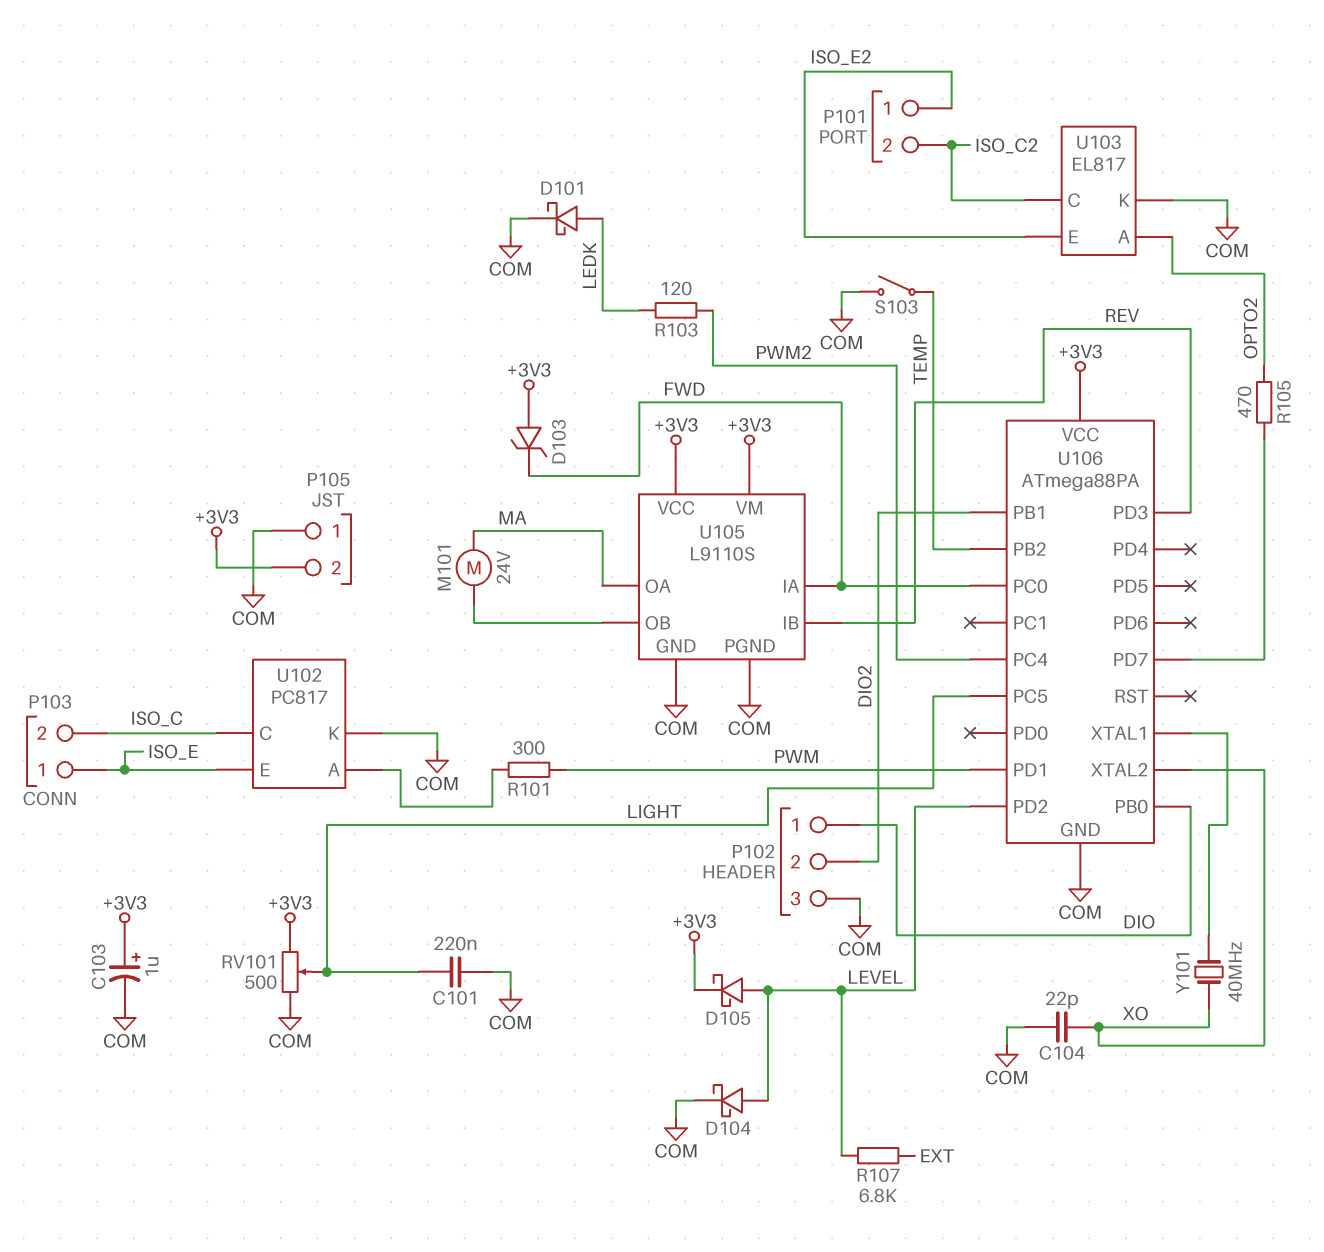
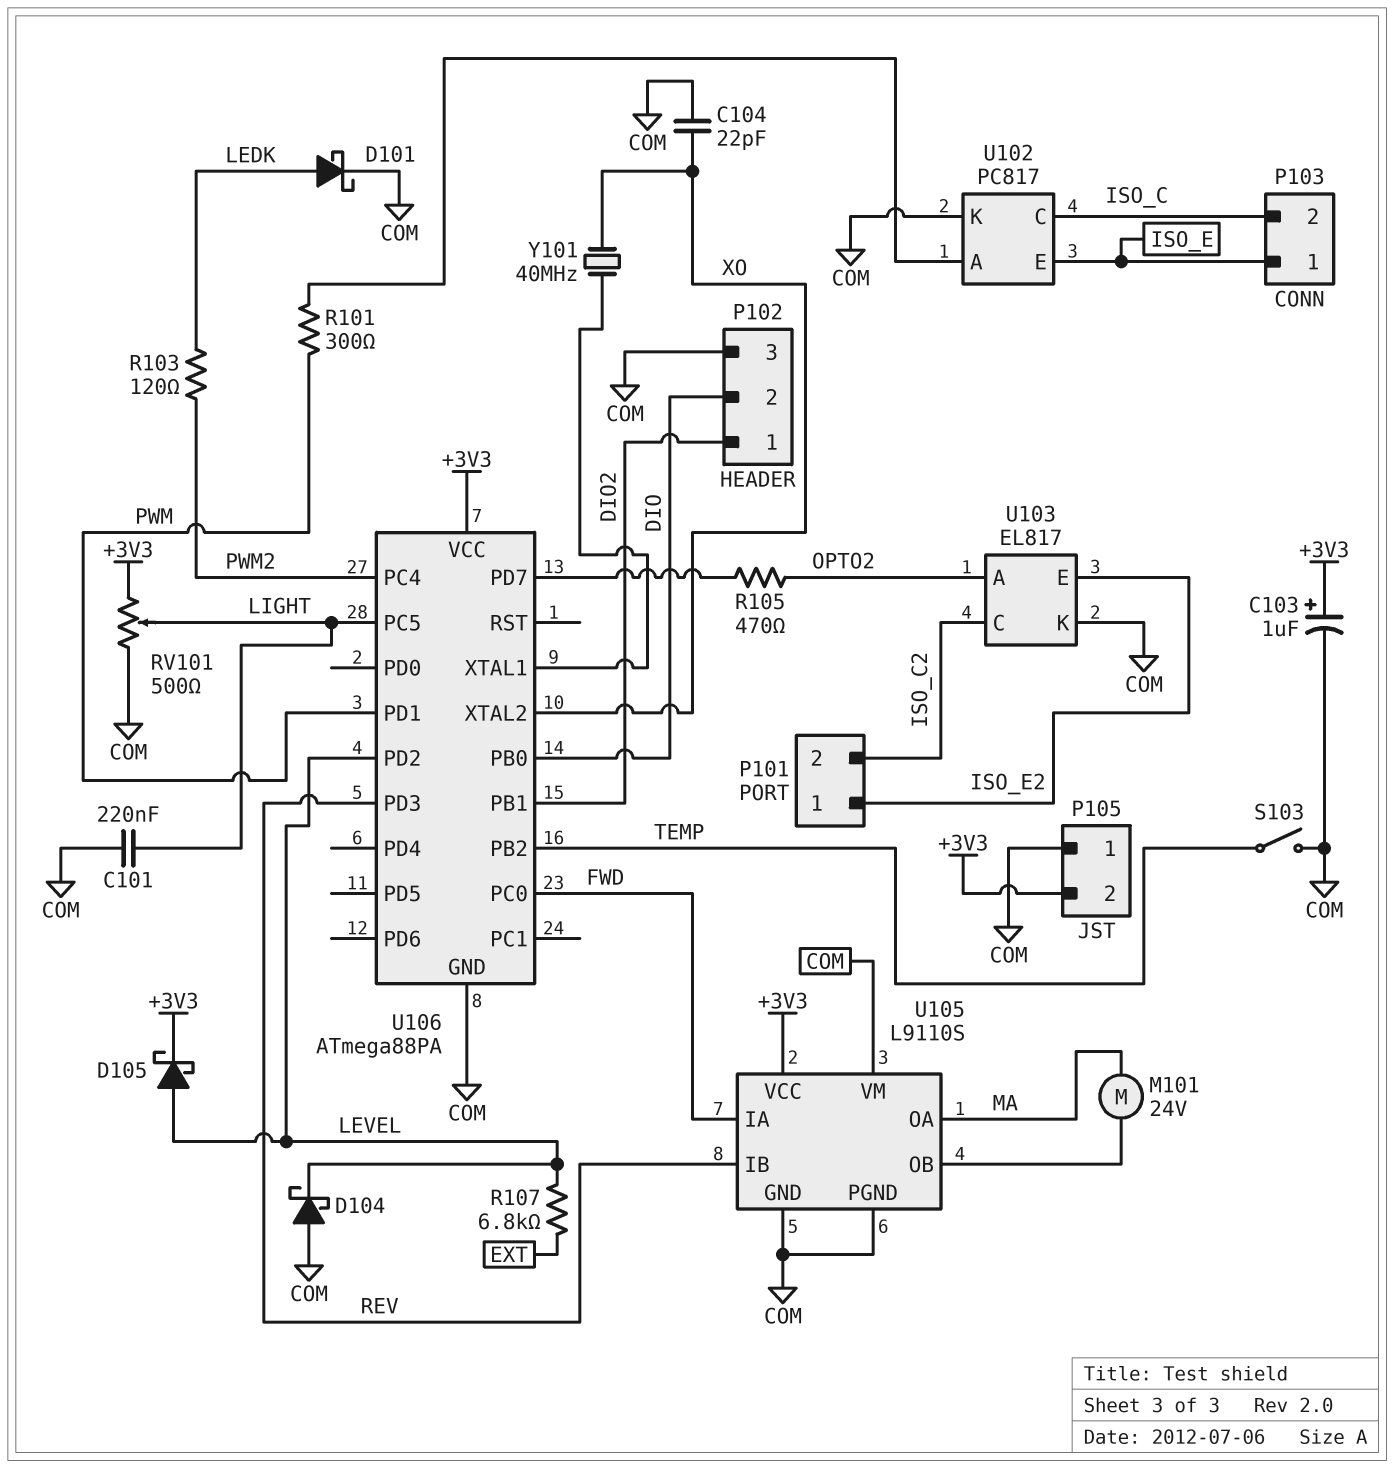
D103: zener (A +3V3, K FWD) -> none
D104: schottky (A LEVEL, K COM) -> schottky (A COM, K LEVEL)
P102 pin 1: DIO -> DIO2
P102 pin 2: DIO2 -> DIO
U105 pin VM: +3V3 -> COM

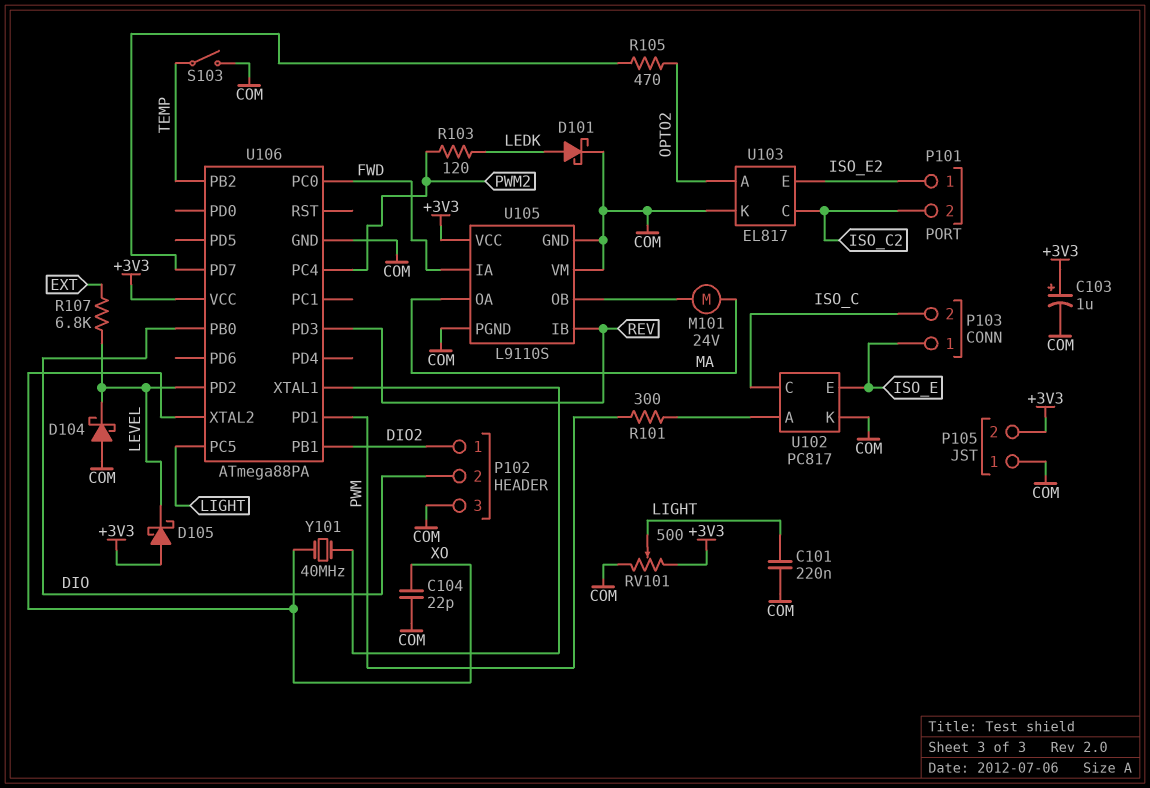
D105: schottky (A LEVEL, K +3V3) -> schottky (A +3V3, K LEVEL)

